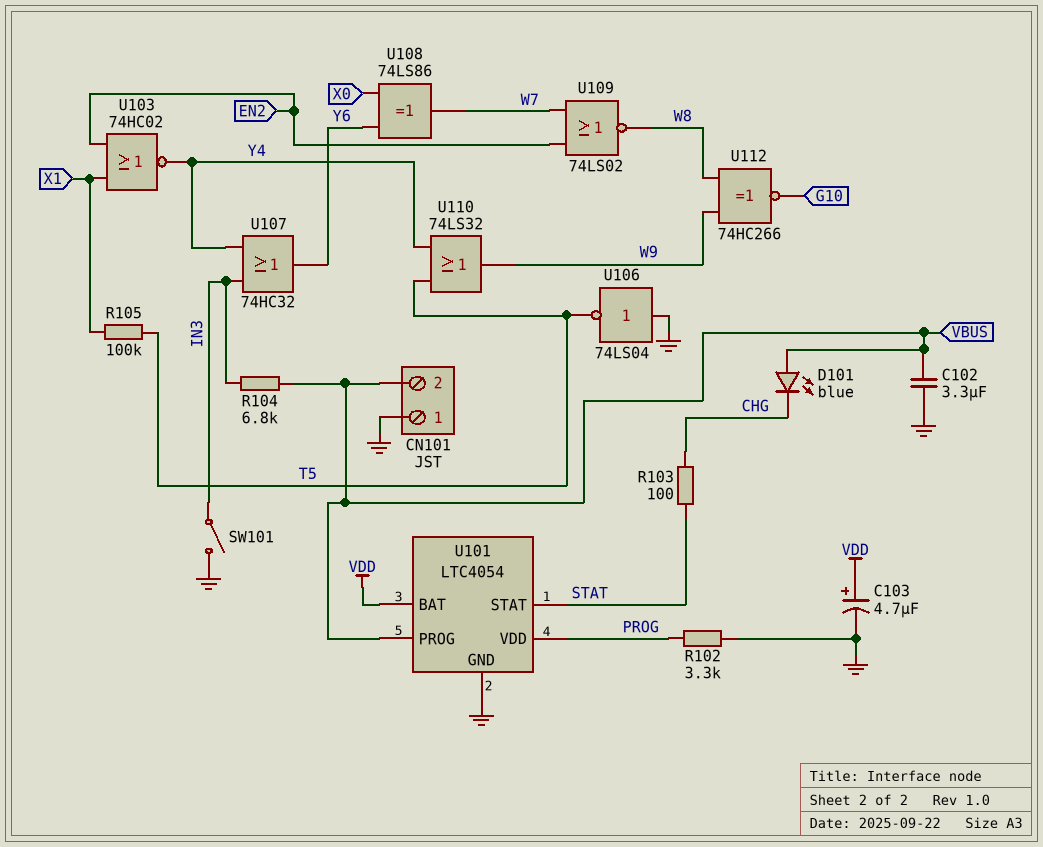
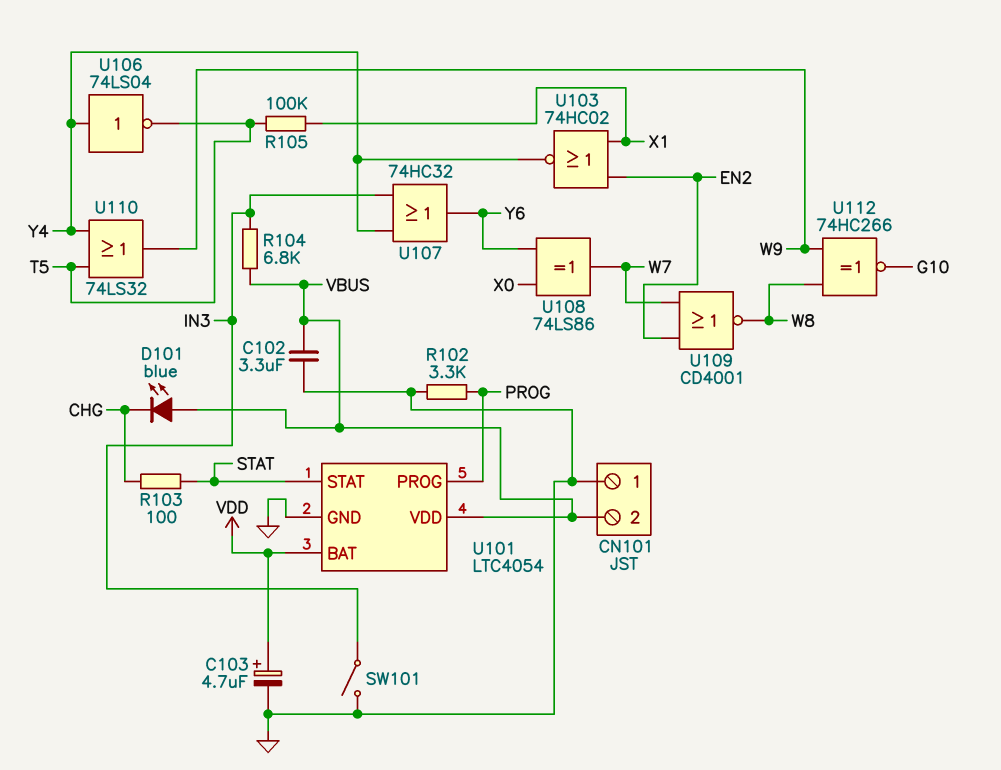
U101 pin PROG: VBUS -> PROG
U101 pin VDD: PROG -> VBUS
U106: NOT 74LS04 (in GND, out T5) -> NOT 74LS04 (in Y4, out T5)
U109: NOR 74LS02 (in EN2, in W7, out W8) -> NOR CD4001 (in EN2, in W7, out W8)

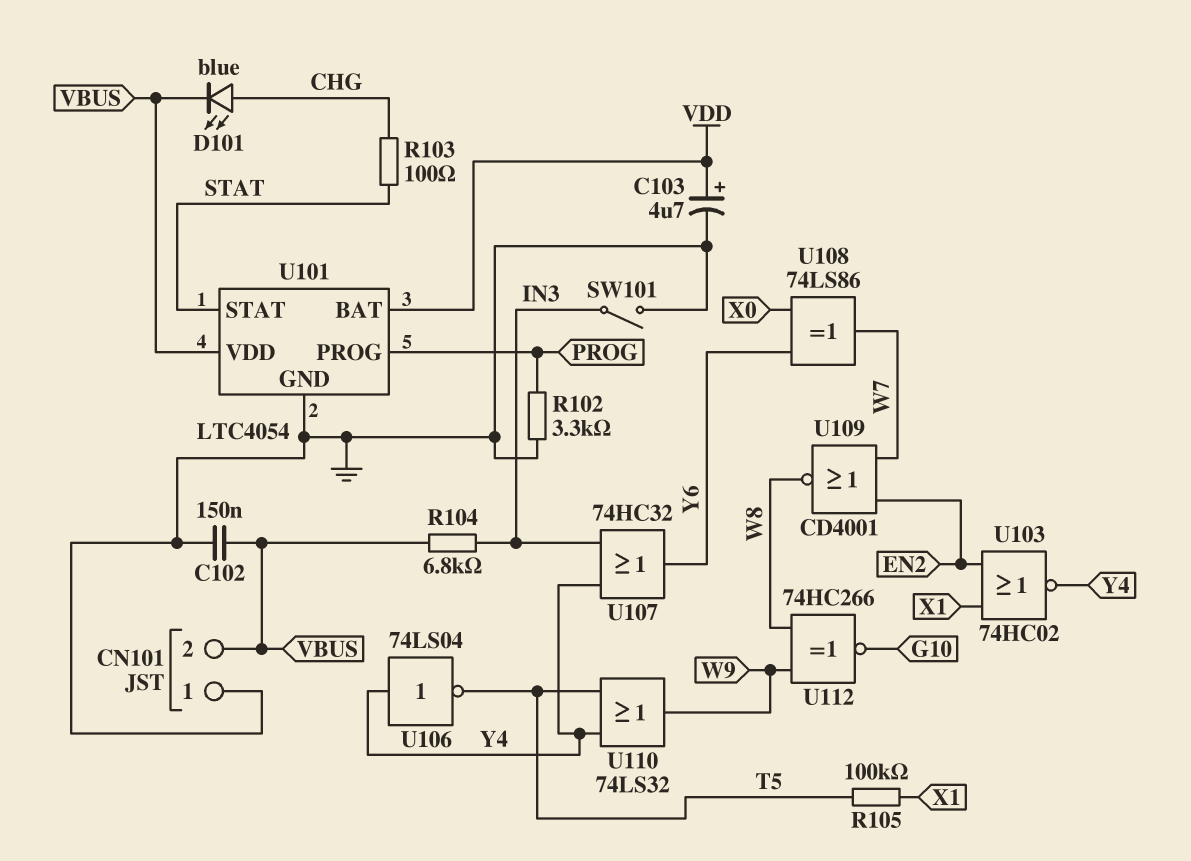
C102: 3.3uF (GND, VBUS) -> 150nF (GND, VBUS)
D101: LED blue (A VBUS, K CHG) -> LED blue (A CHG, K VBUS)

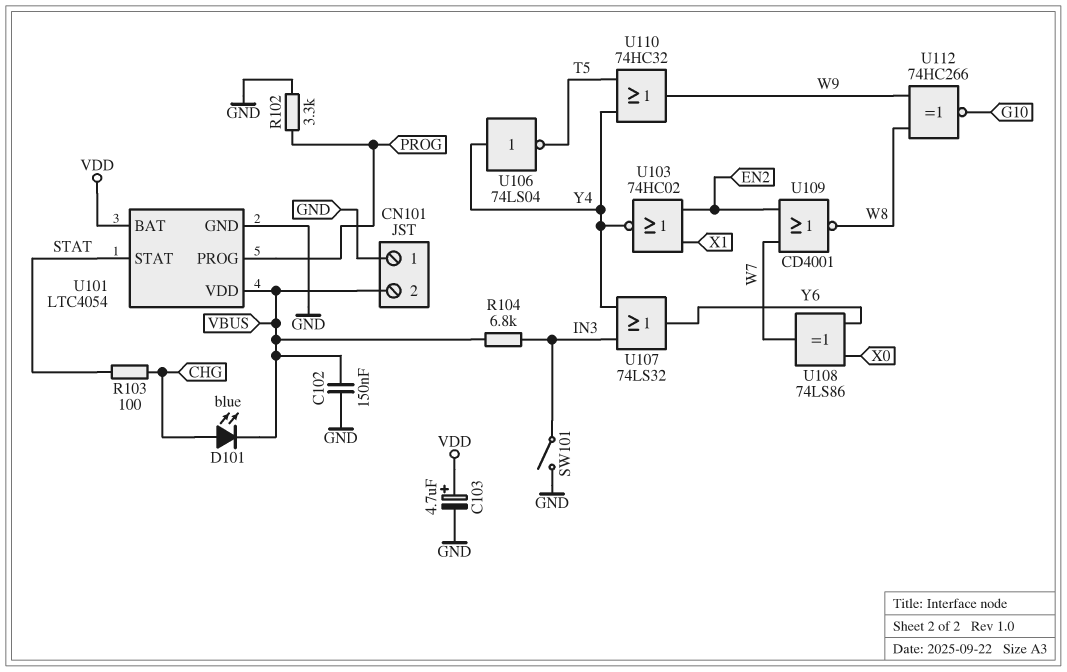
R105: 100k (T5, X1) -> none
U107: OR 74HC32 (in IN3, in Y4, out Y6) -> OR 74LS32 (in IN3, in Y4, out Y6)
U110: OR 74LS32 (in T5, in Y4, out W9) -> OR 74HC32 (in T5, in Y4, out W9)

